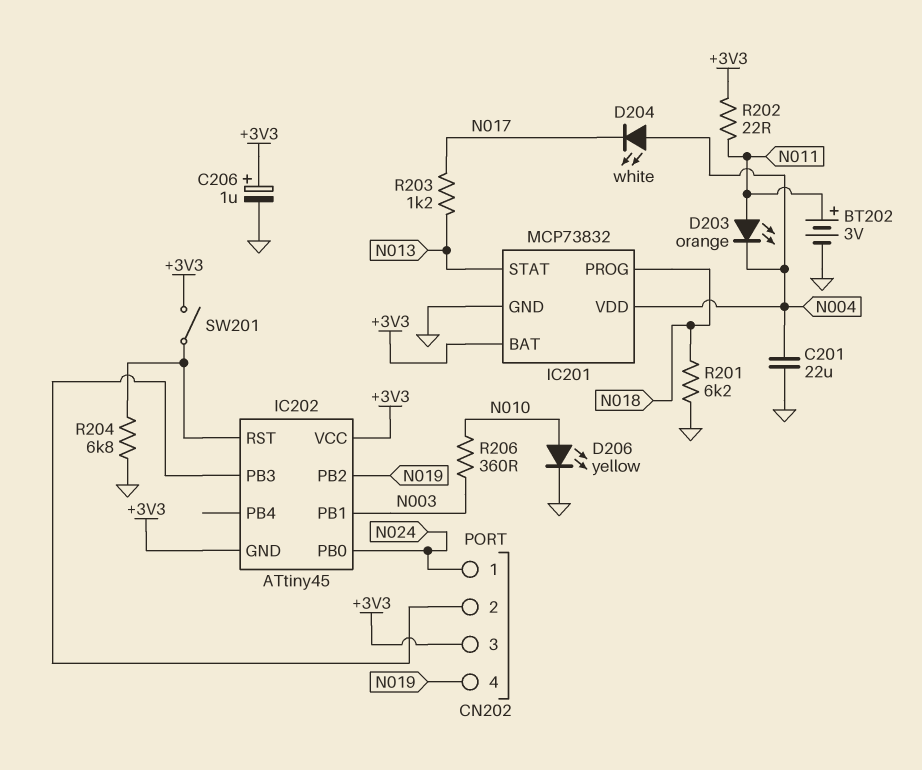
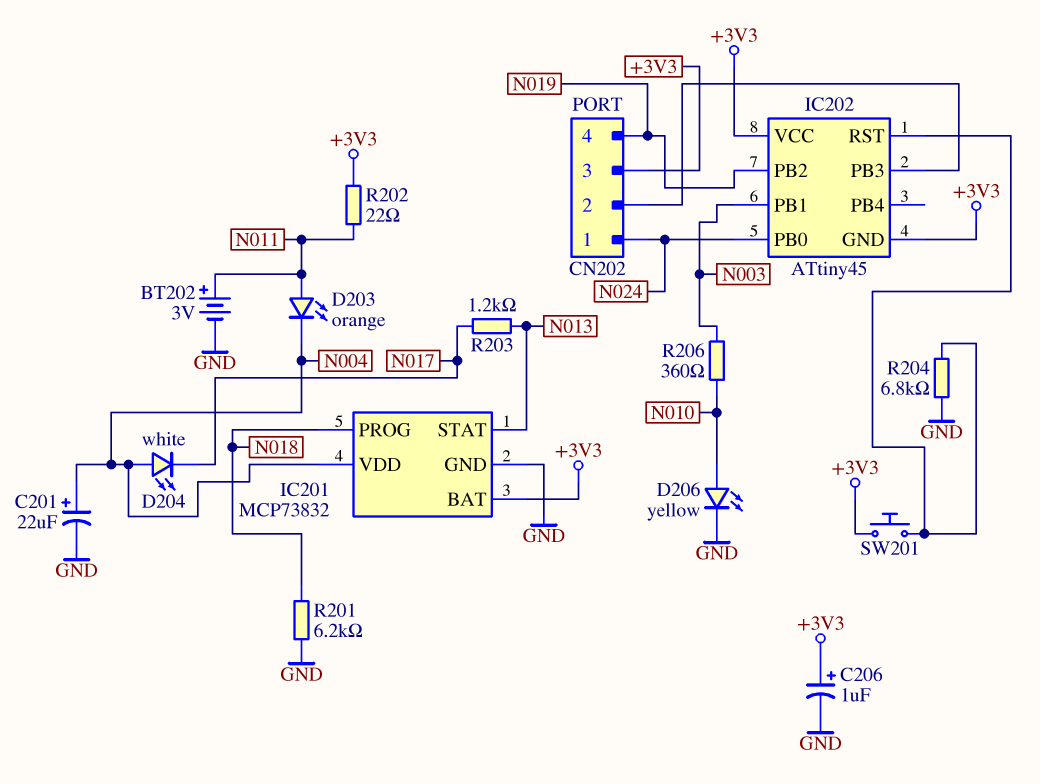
C201: 22uF (GND, N004) -> 22uF (plus N004, minus GND)
SW201: switch (+3V3, IC202/RST) -> button (+3V3, IC202/RST)

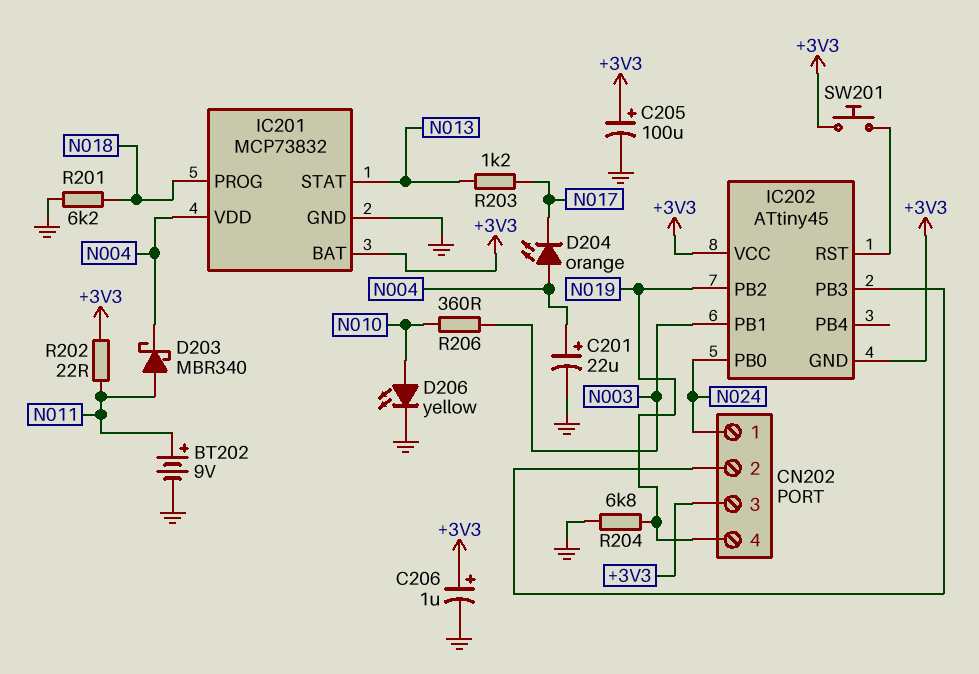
BT202: 3V (plus N011, minus GND) -> 9V (plus N011, minus GND)
C205: none -> 100uF (plus +3V3, minus GND)
D203: LED orange (A N011, K N004) -> schottky MBR340 (A N011, K N004)
D204: LED white (A N004, K N017) -> LED orange (A N004, K N017)
R204: 6.8k (GND, IC202/RST) -> 6.8k (GND, N019)

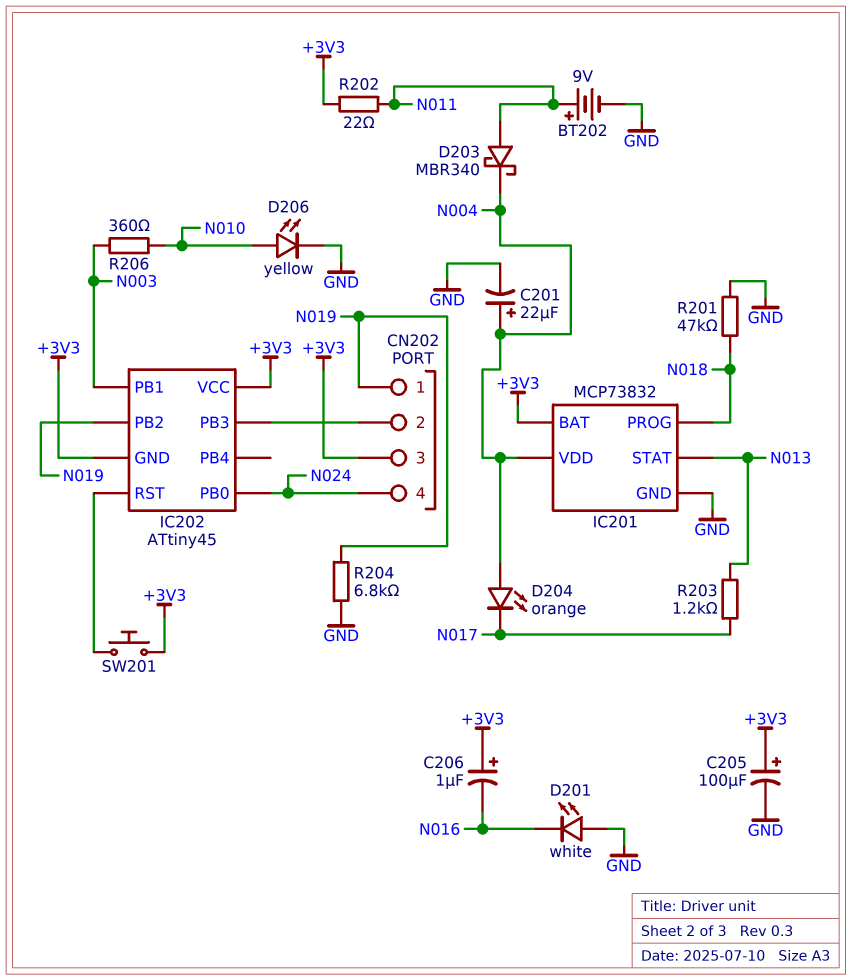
C206: 1uF (plus +3V3, minus GND) -> 1uF (plus +3V3, minus N016)
CN202 pin 1: N024 -> N019
CN202 pin 4: N019 -> N024
D201: none -> LED white (A GND, K N016)
R201: 6.2k (GND, N018) -> 47k (GND, N018)

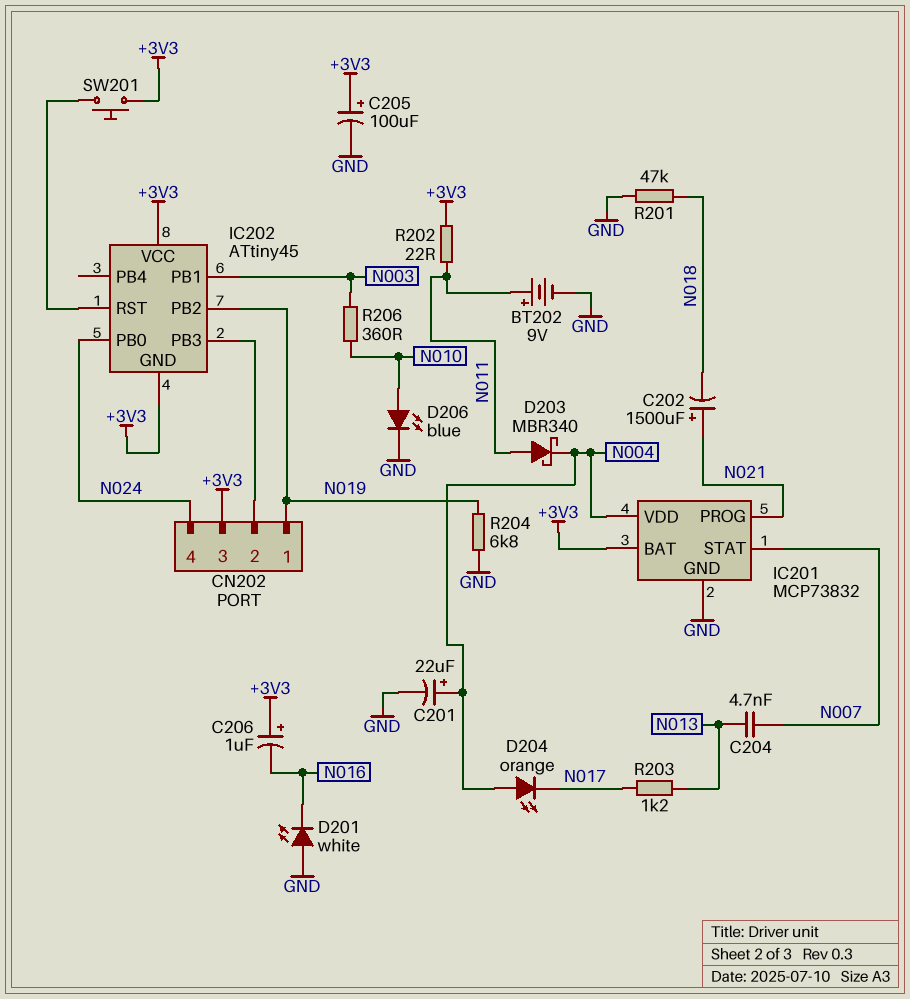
C202: none -> 1500uF (plus N021, minus N018)
C204: none -> 4.7nF (N007, N013)
D206: LED yellow (A N010, K GND) -> LED blue (A N010, K GND)
IC201 pin PROG: N018 -> N021
IC201 pin STAT: N013 -> N007

